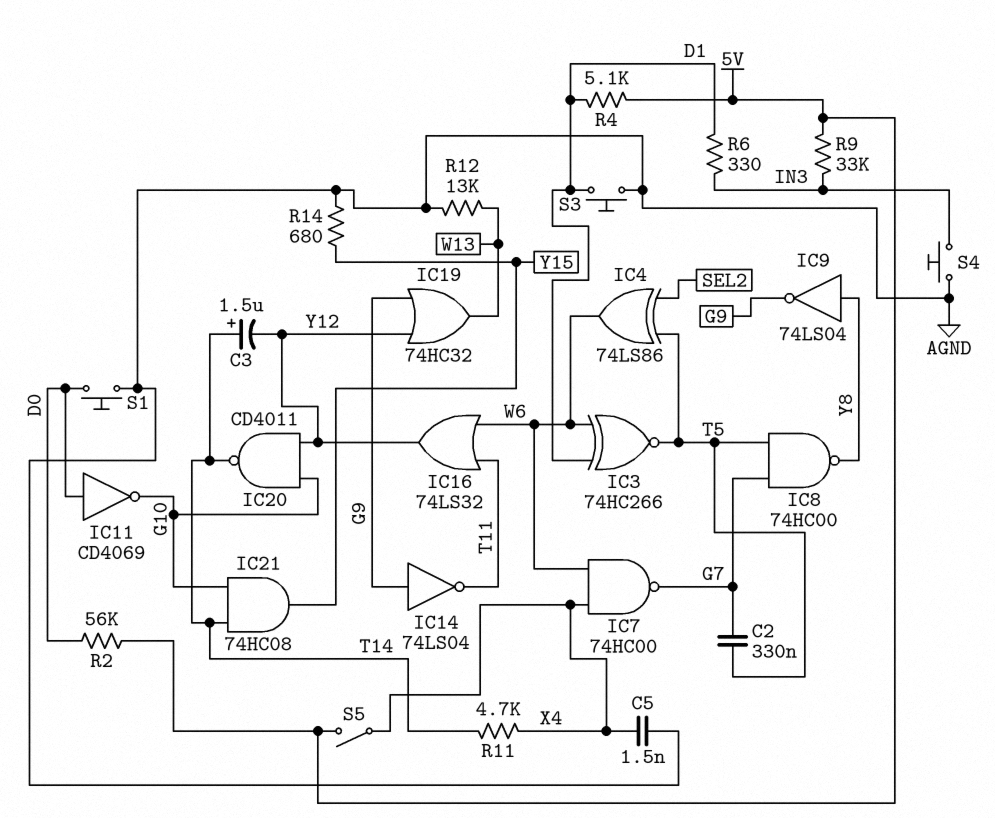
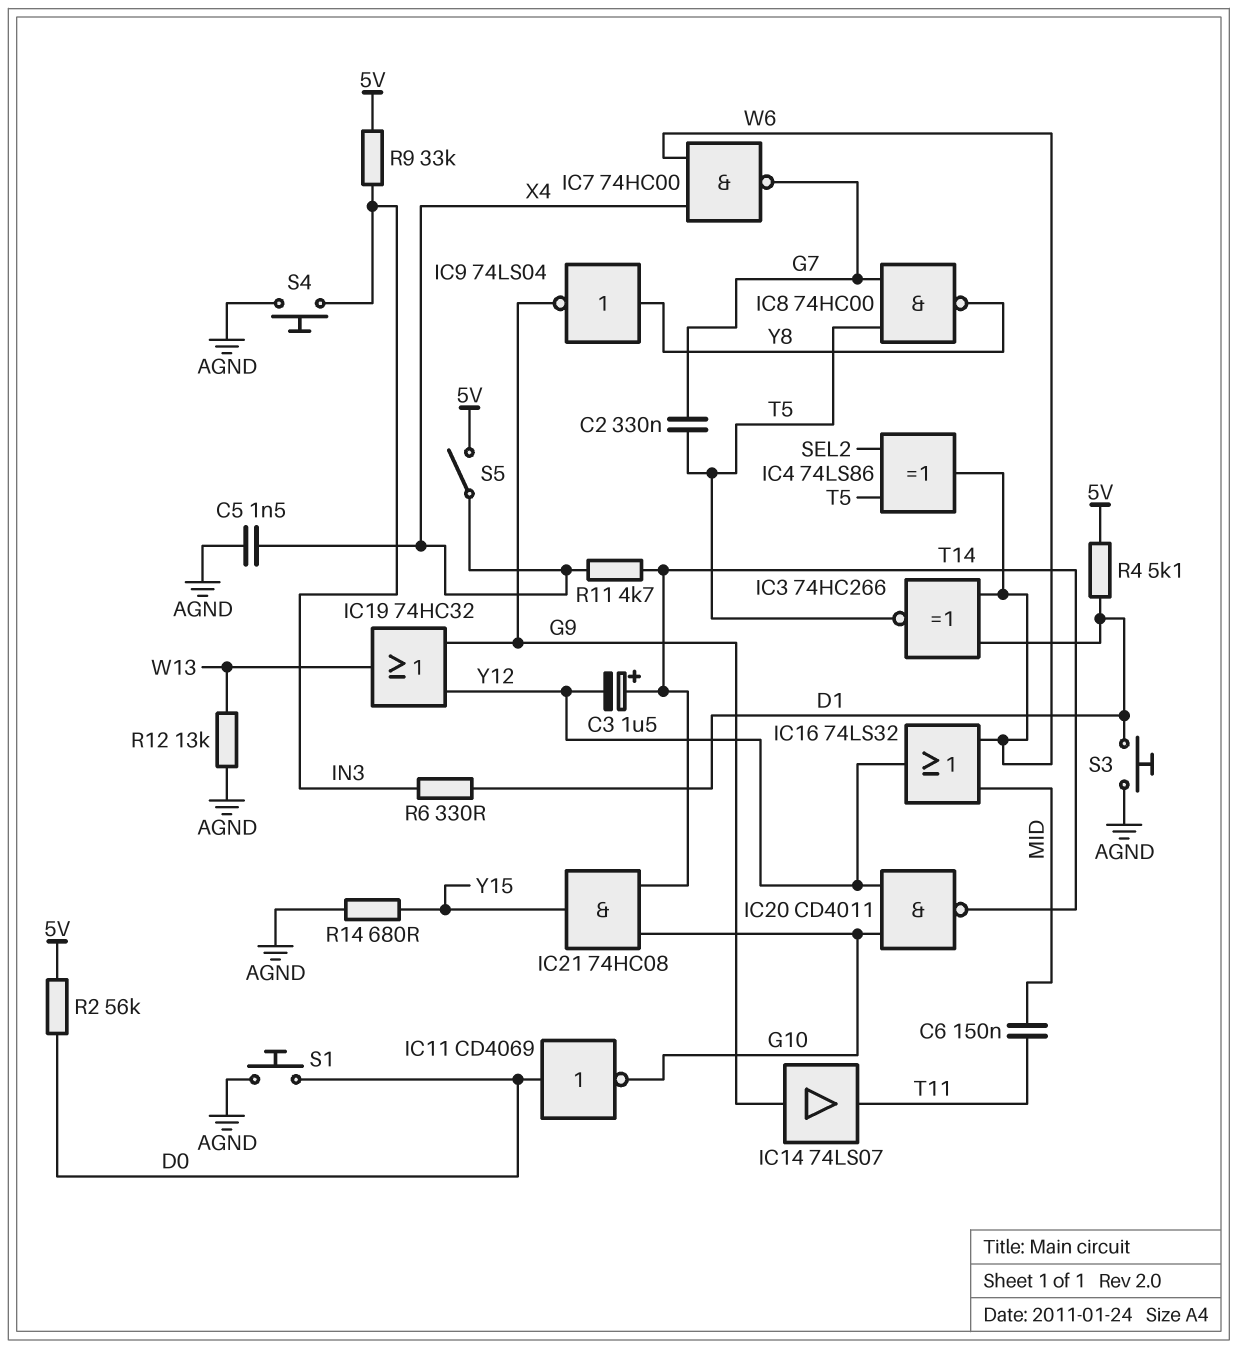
C6: none -> 150nF (MID, T11)
IC14: NOT 74LS04 (in G9, out T11) -> buffer 74LS07 (in G9, out T11)
IC16: OR 74LS32 (in T11, in W6, out Y12) -> OR 74LS32 (in MID, in W6, out Y12)

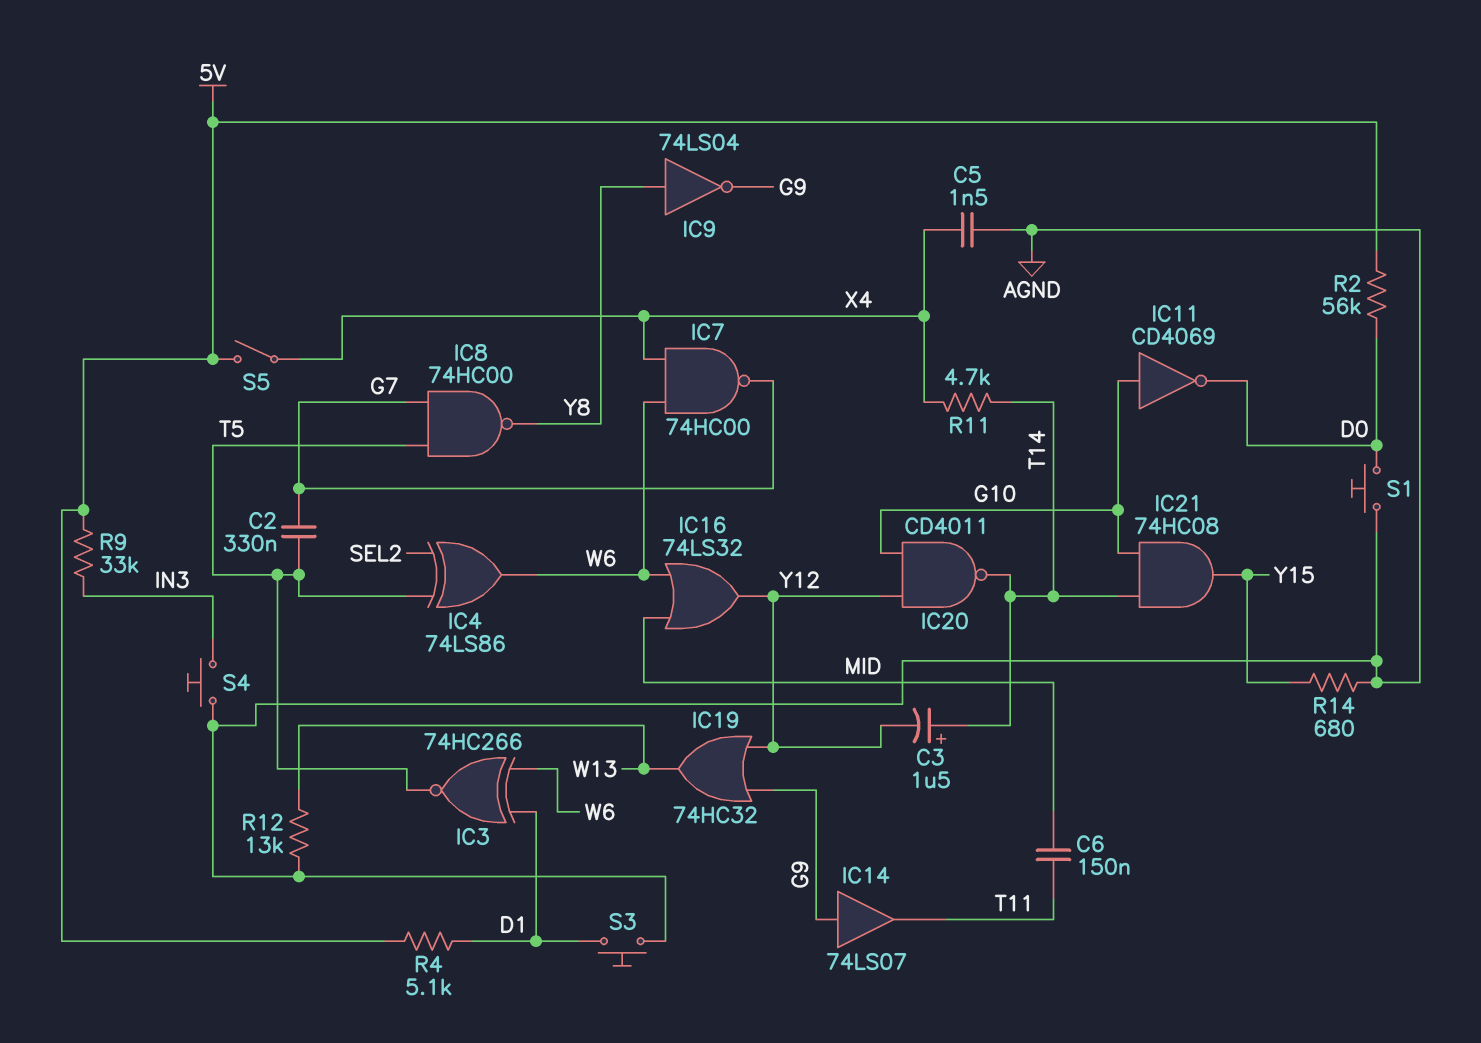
IC11: NOT CD4069 (in D0, out G10) -> NOT CD4069 (in G10, out D0)
R6: 330 (D1, IN3) -> none

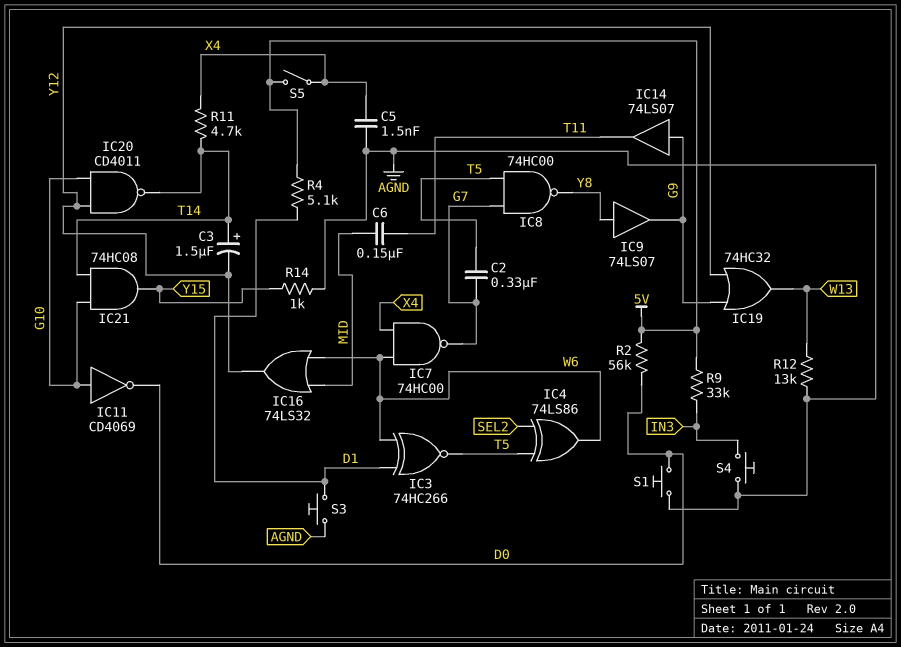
IC9: NOT 74LS04 (in Y8, out G9) -> buffer 74LS07 (in Y8, out G9)
R14: 680 (AGND, Y15) -> 1k (AGND, Y15)

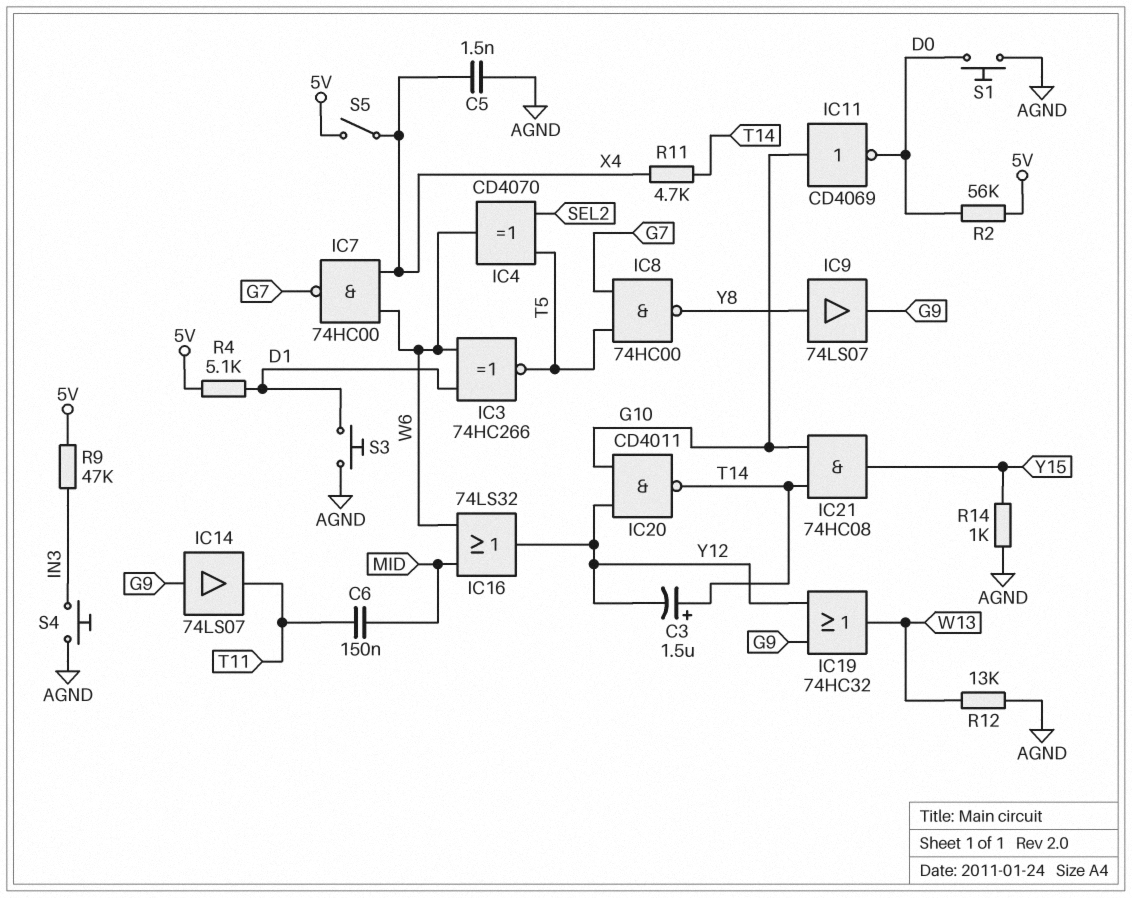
C2: 330nF (G7, T5) -> none
IC4: XOR 74LS86 (in SEL2, in T5, out W6) -> XOR CD4070 (in SEL2, in T5, out W6)
R9: 33k (5V, IN3) -> 47k (5V, IN3)

